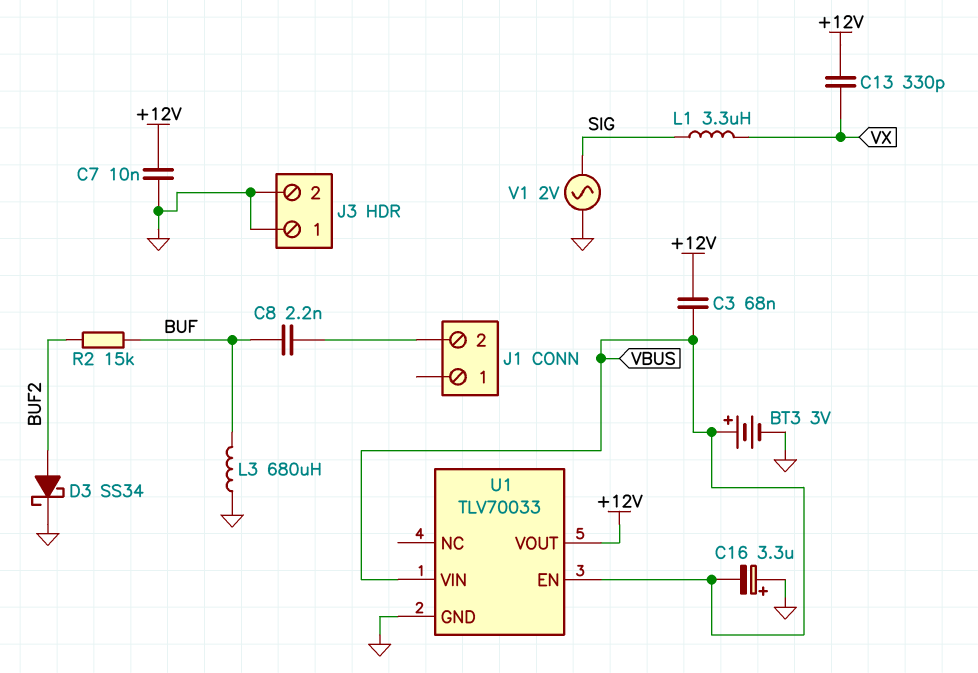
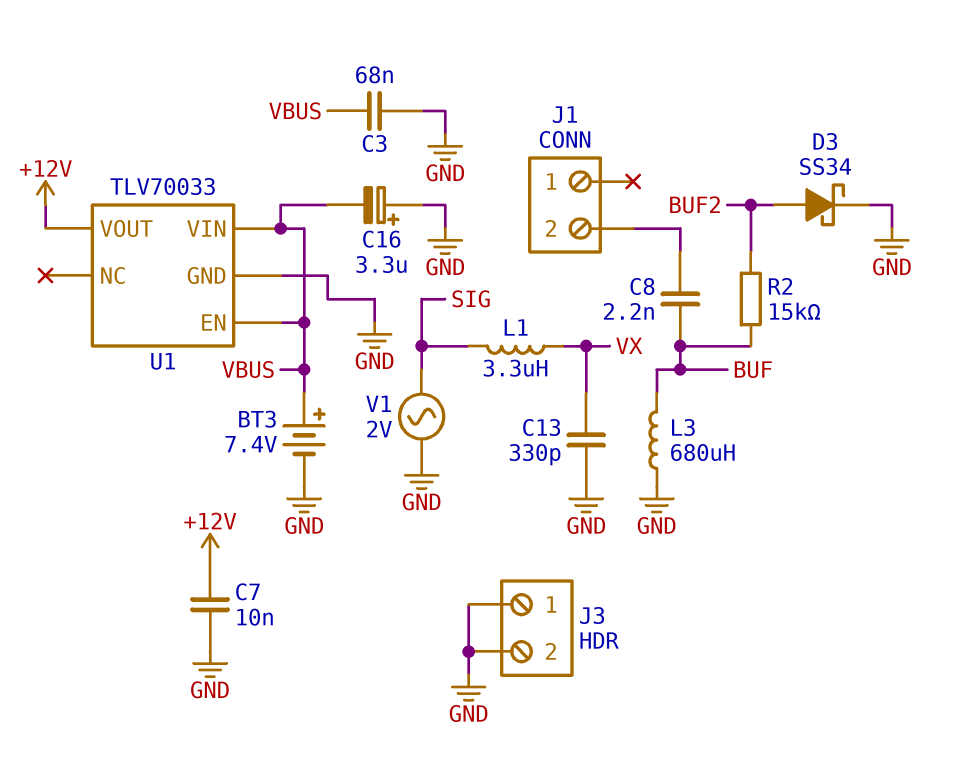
BT3: 3V (plus VBUS, minus GND) -> 7.4V (plus VBUS, minus GND)
C3: 68nF (+12V, VBUS) -> 68nF (GND, VBUS)
C13: 330pF (+12V, VX) -> 330pF (GND, VX)

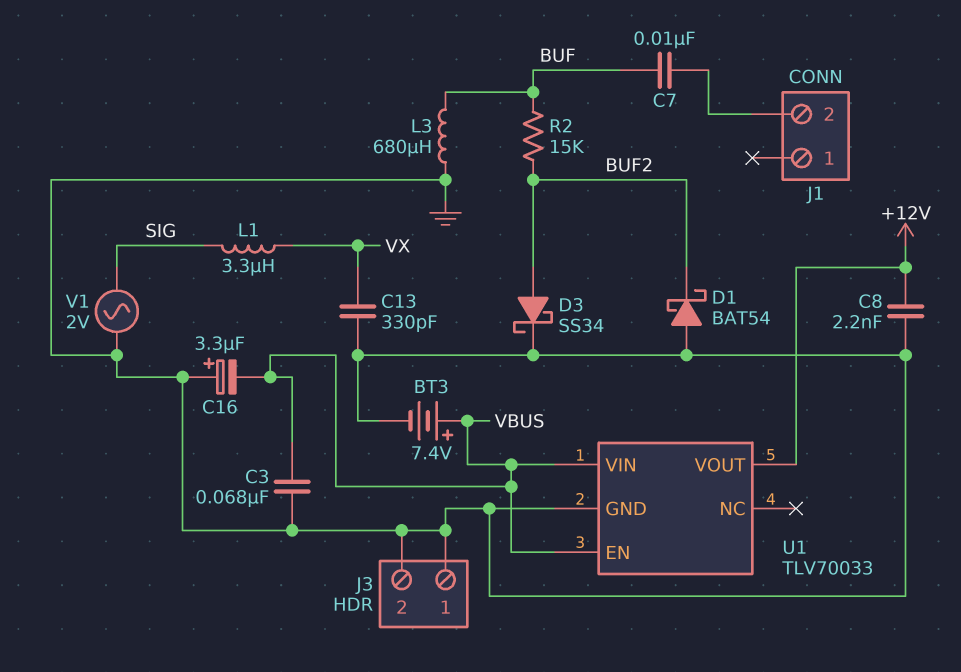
C7: 10nF (+12V, GND) -> 10nF (BUF, J1/2)
C8: 2.2nF (BUF, J1/2) -> 2.2nF (+12V, GND)
D1: none -> schottky BAT54 (A GND, K BUF2)

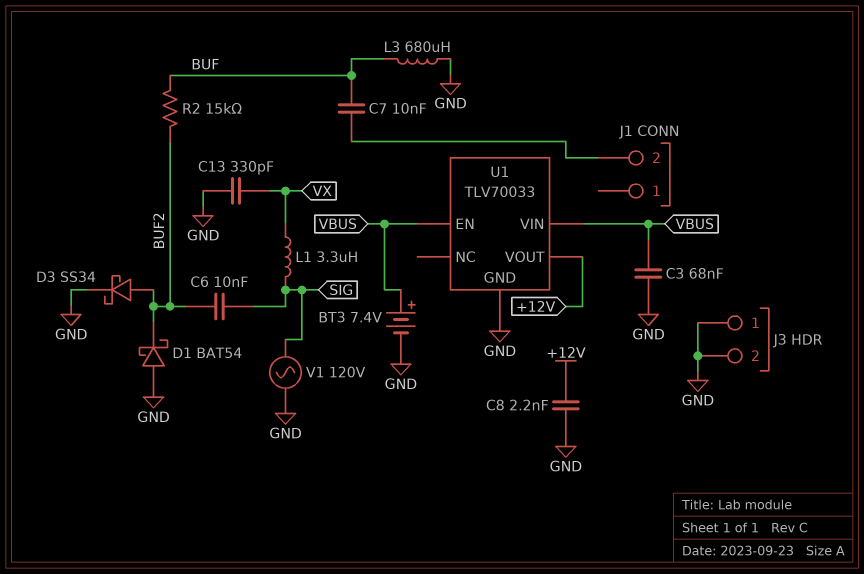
C6: none -> 10nF (BUF2, SIG)
C16: 3.3uF (plus GND, minus VBUS) -> none
V1: AC 2V (GND, SIG) -> AC 120V (GND, SIG)

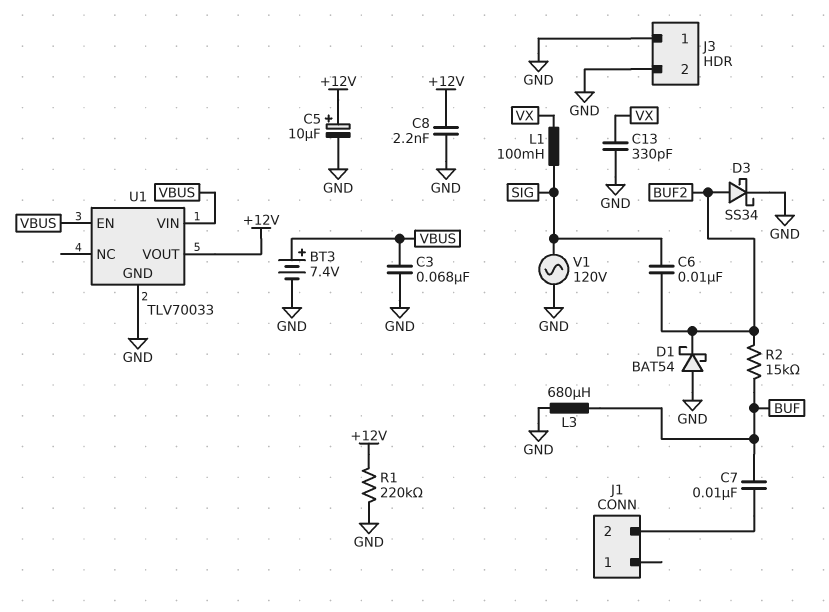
C5: none -> 10uF (plus +12V, minus GND)
L1: 3.3uH (SIG, VX) -> 100mH (SIG, VX)
R1: none -> 220k (+12V, GND)

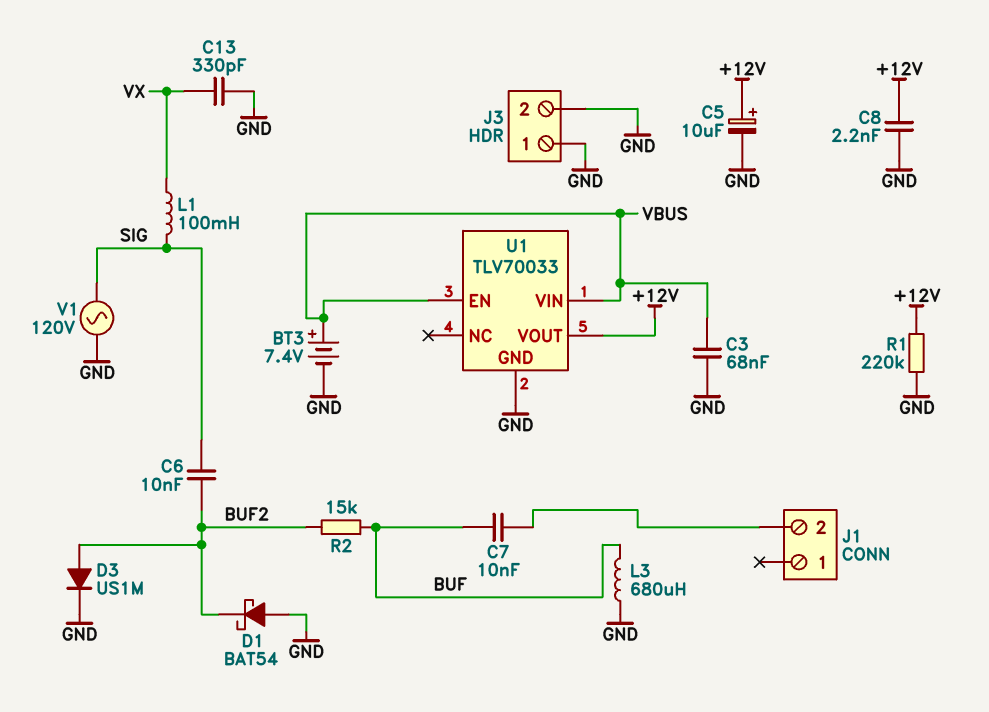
D3: schottky SS34 (A BUF2, K GND) -> diode US1M (A BUF2, K GND)

